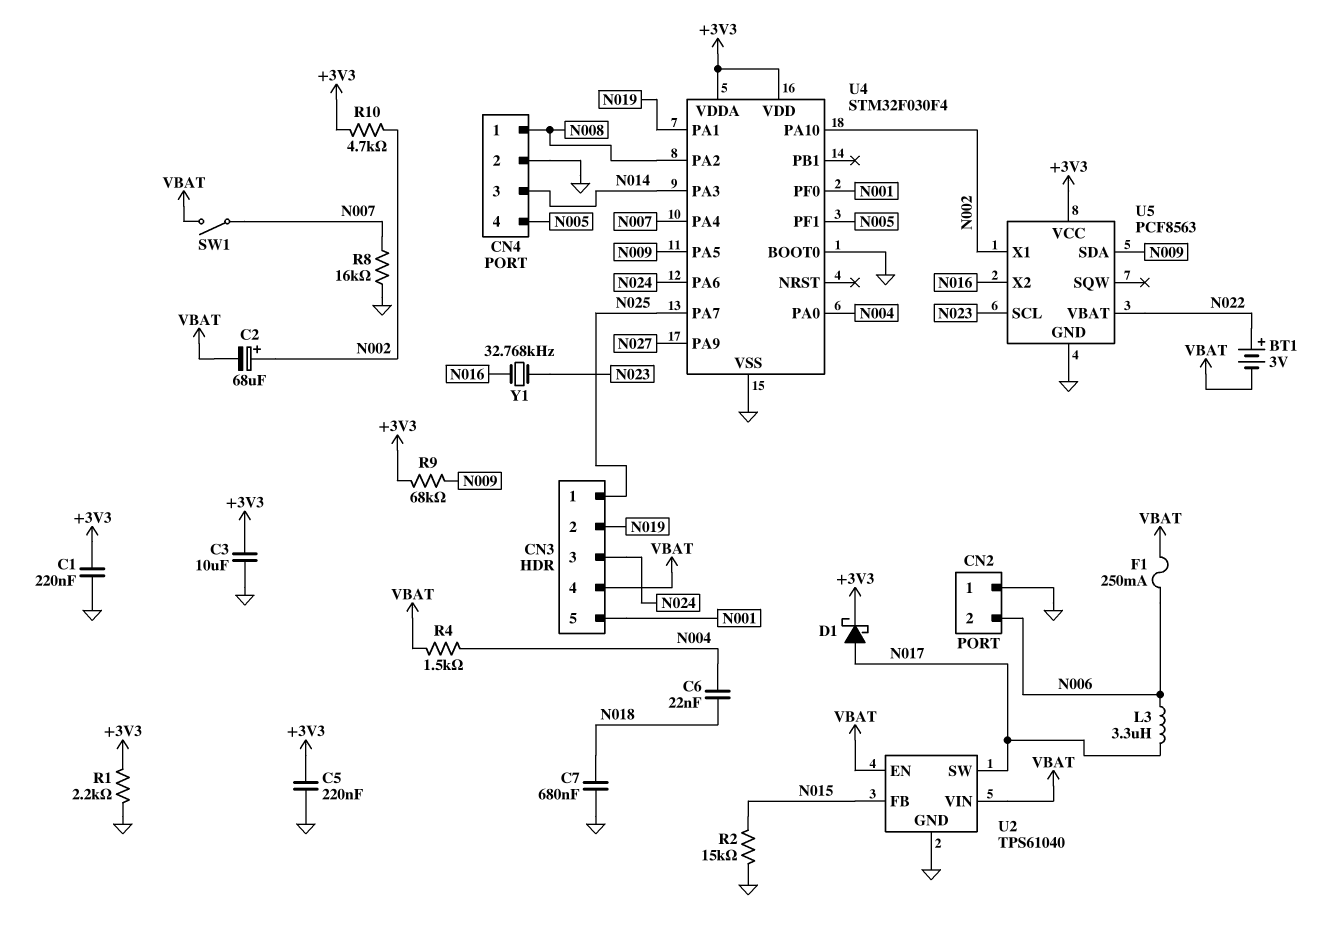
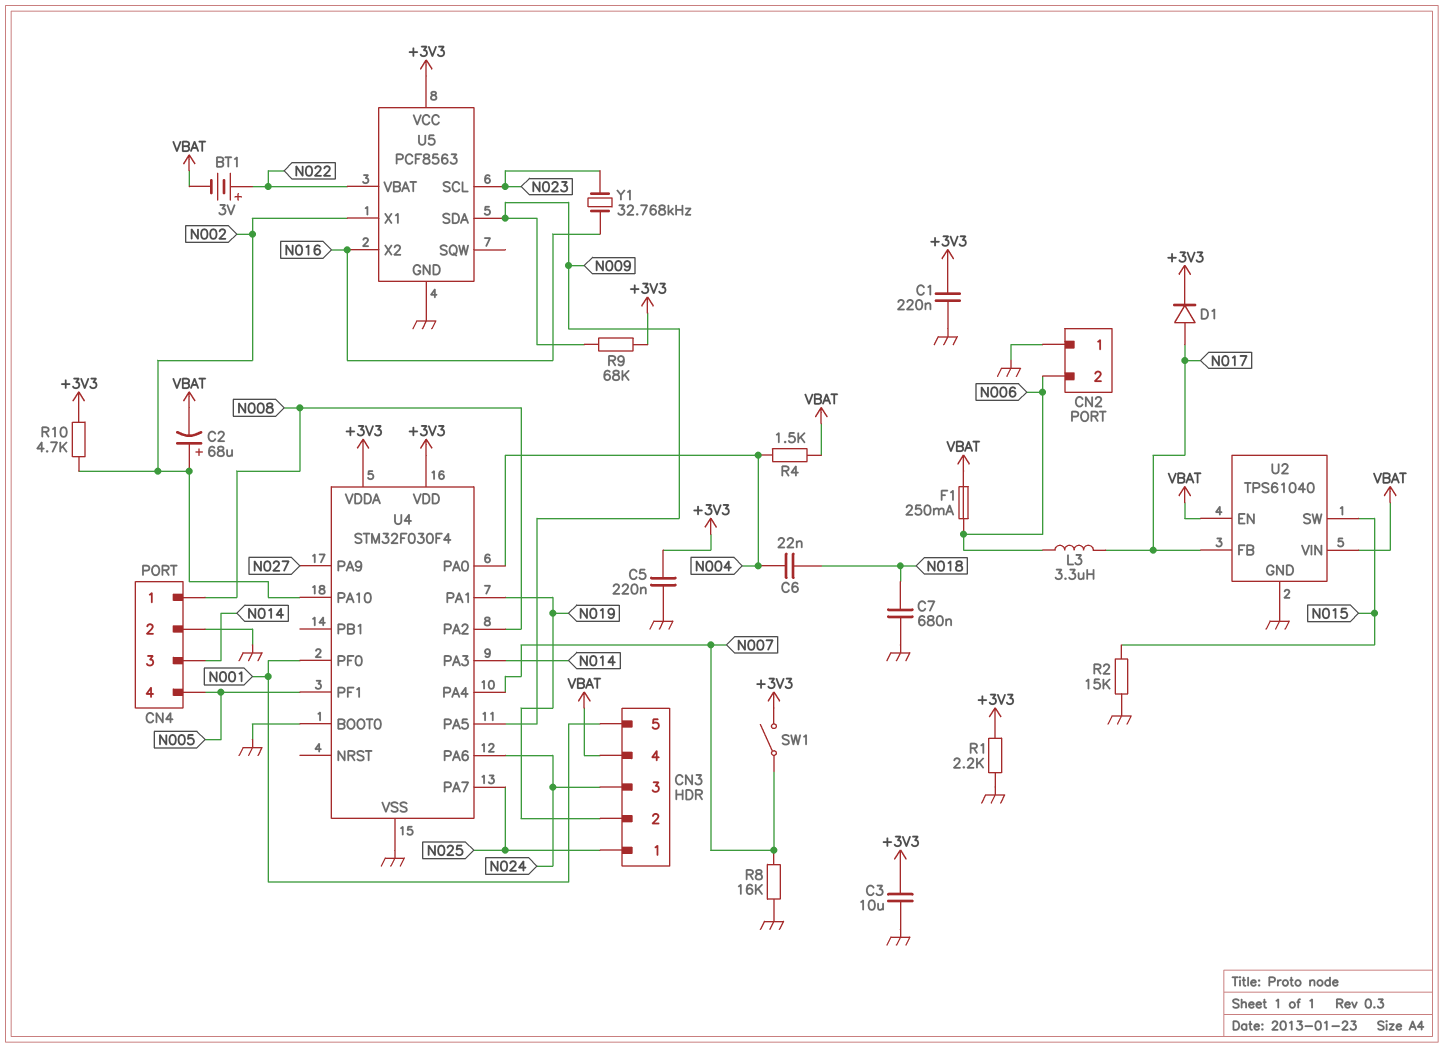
D1: schottky (A N017, K +3V3) -> diode (A N017, K +3V3)
SW1: switch (N007, VBAT) -> switch (+3V3, N007)
U2 pin FB: N015 -> N017
U2 pin SW: N017 -> N015

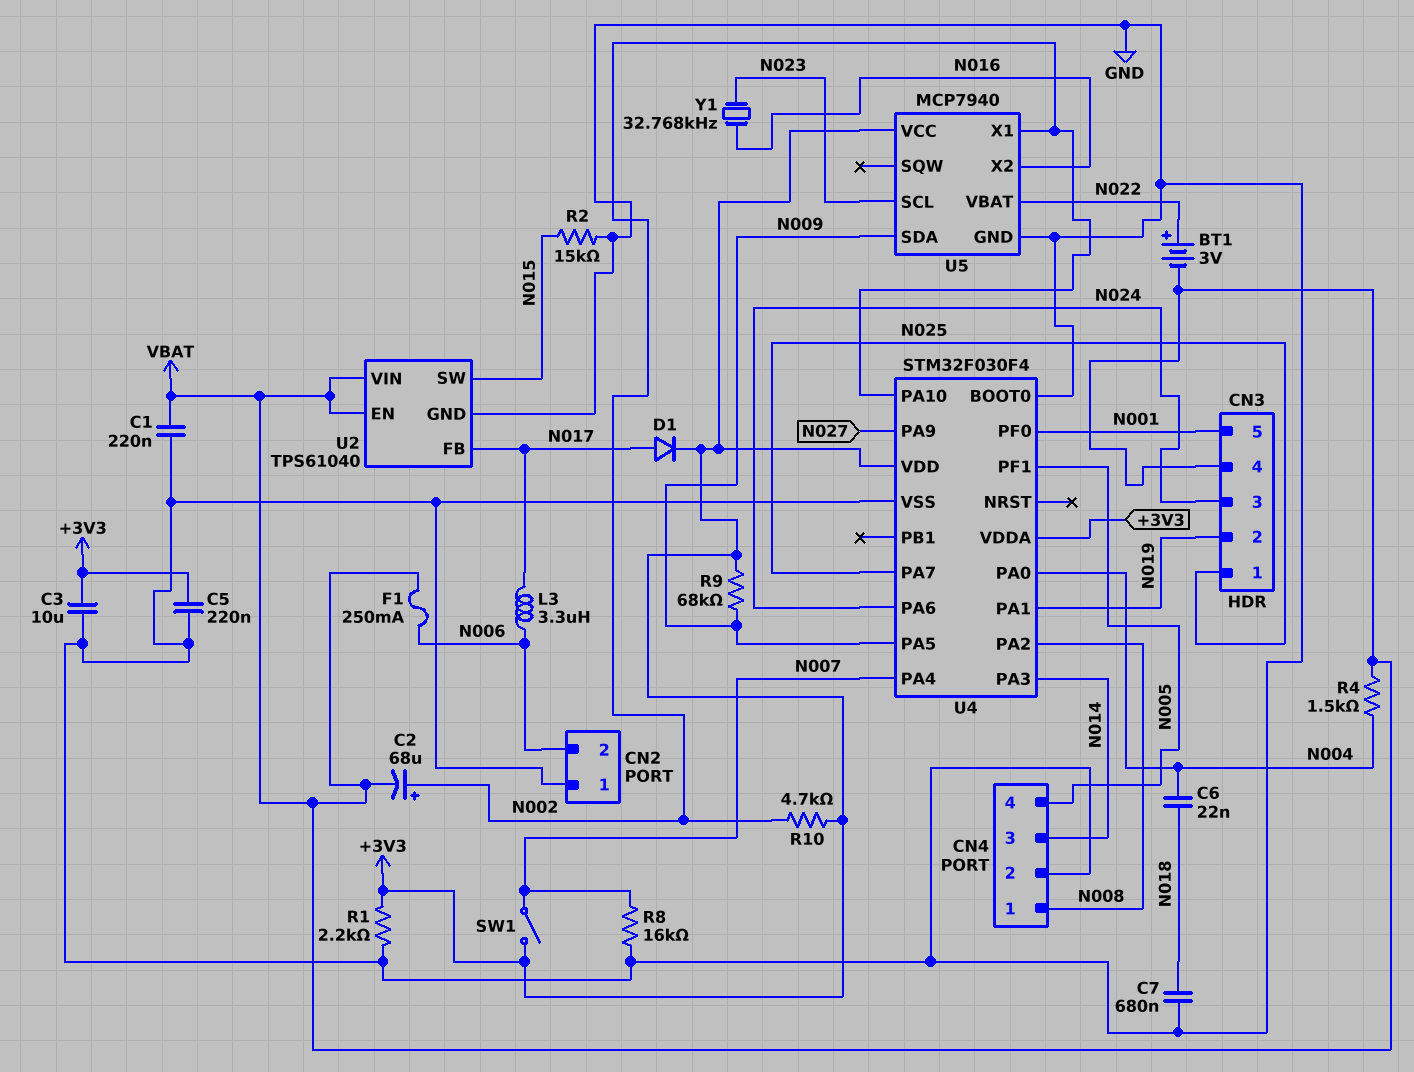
C1: 220nF (+3V3, GND) -> 220nF (GND, VBAT)
U5: PCF8563 -> MCP7940

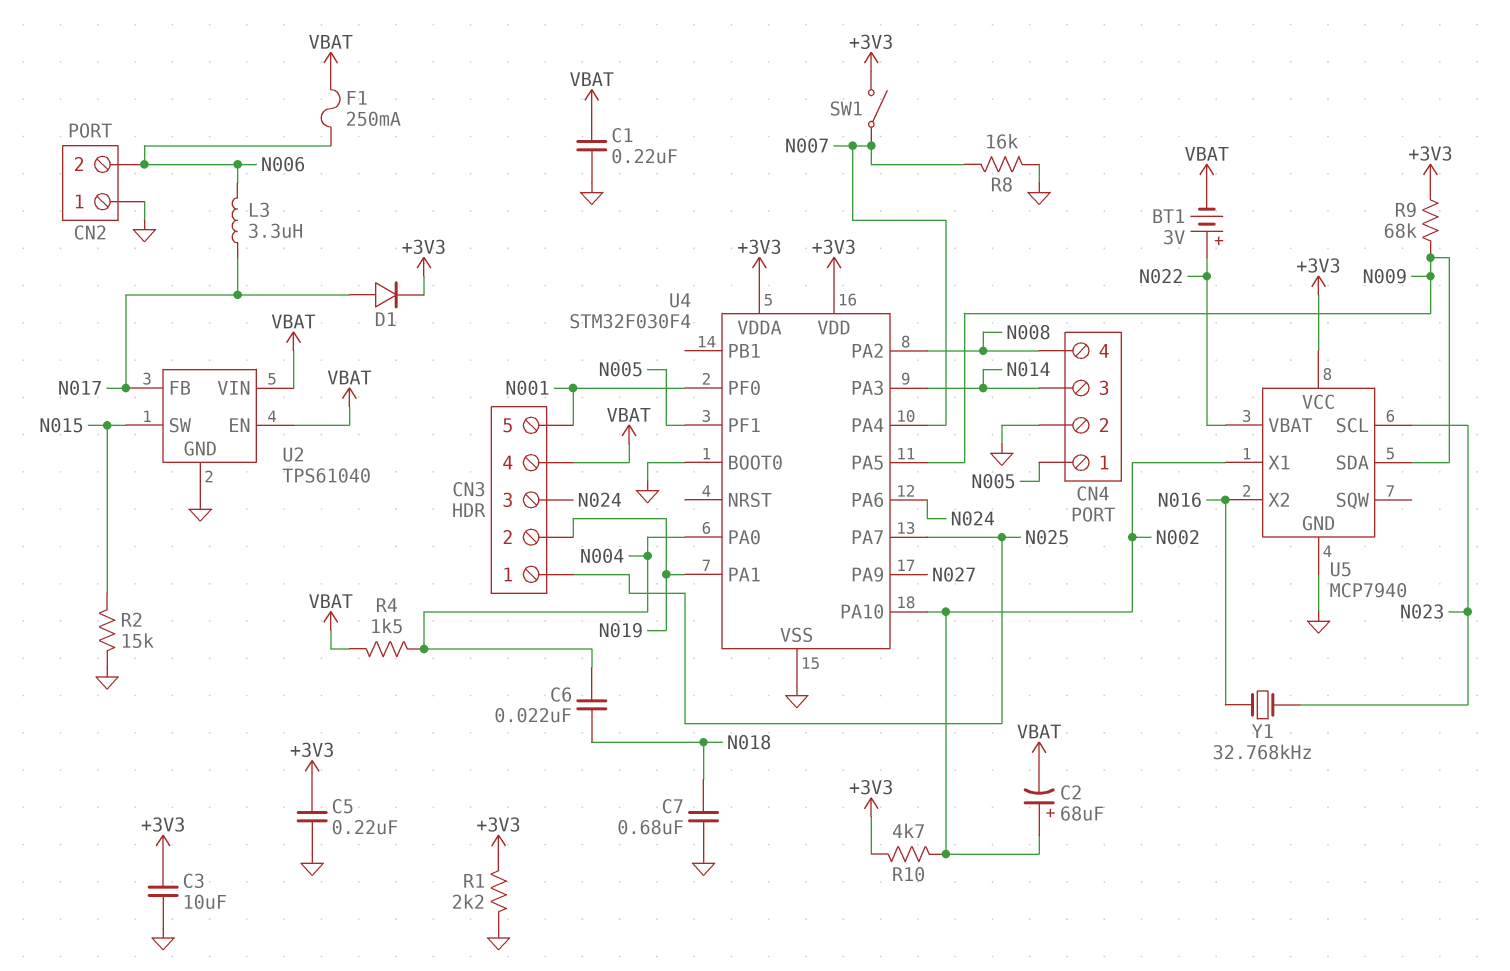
CN4 pin 1: N008 -> N005
CN4 pin 4: N005 -> N008

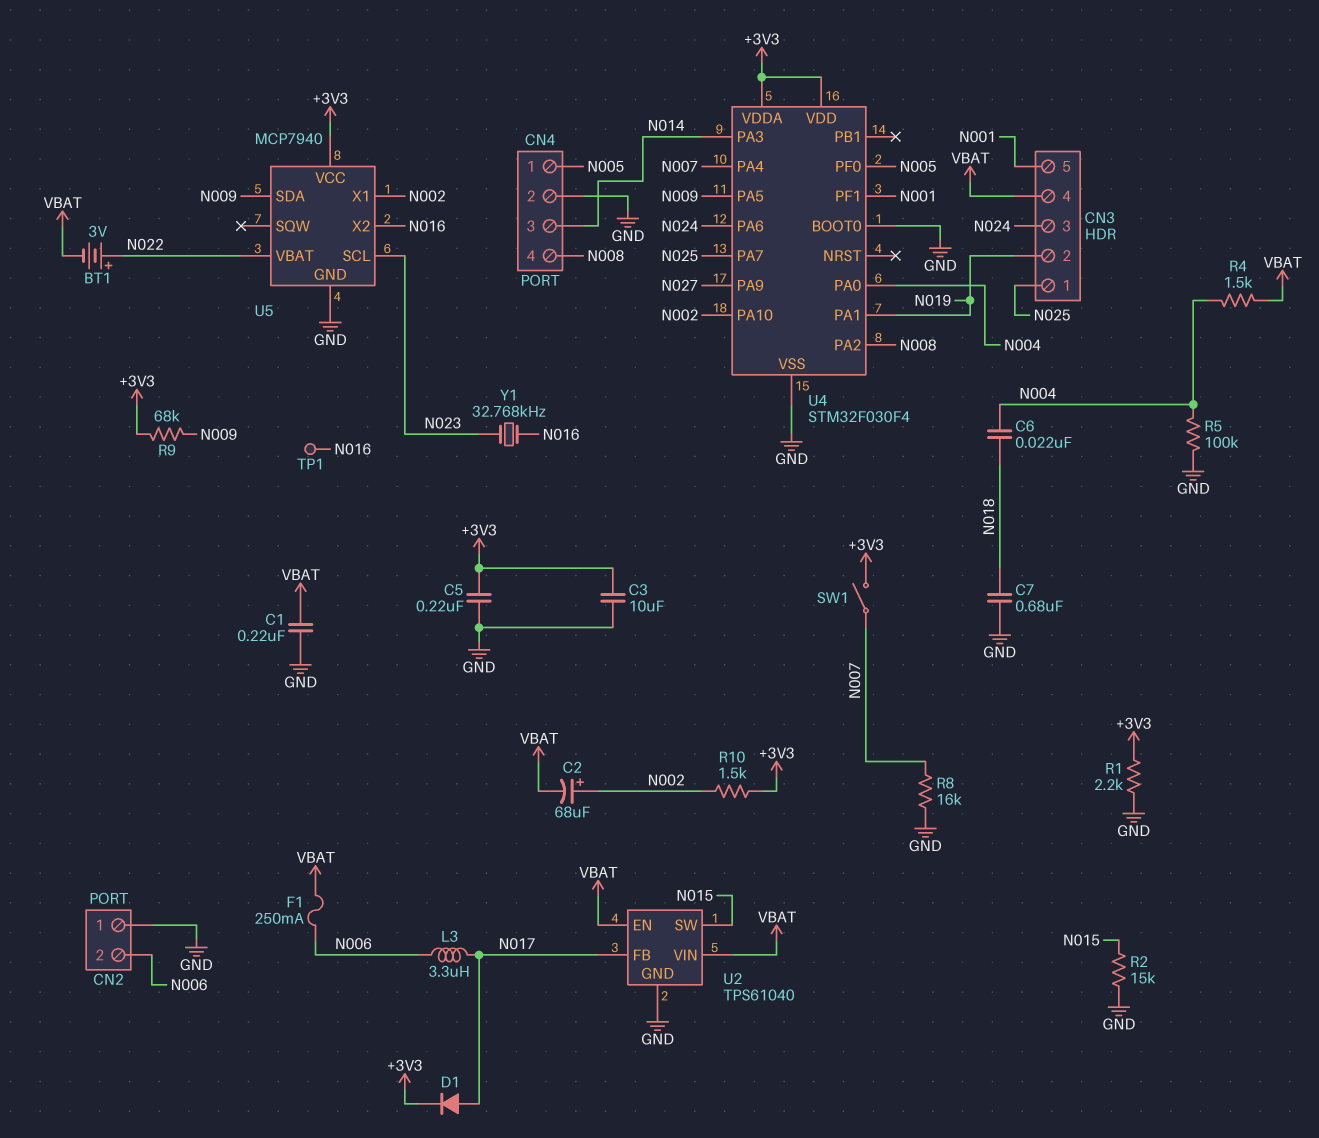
R5: none -> 100k (GND, N004)
R10: 4.7k (+3V3, N002) -> 1.5k (+3V3, N002)
TP1: none -> test point (N016)
U4 pin PF0: N001 -> N005
U4 pin PF1: N005 -> N001

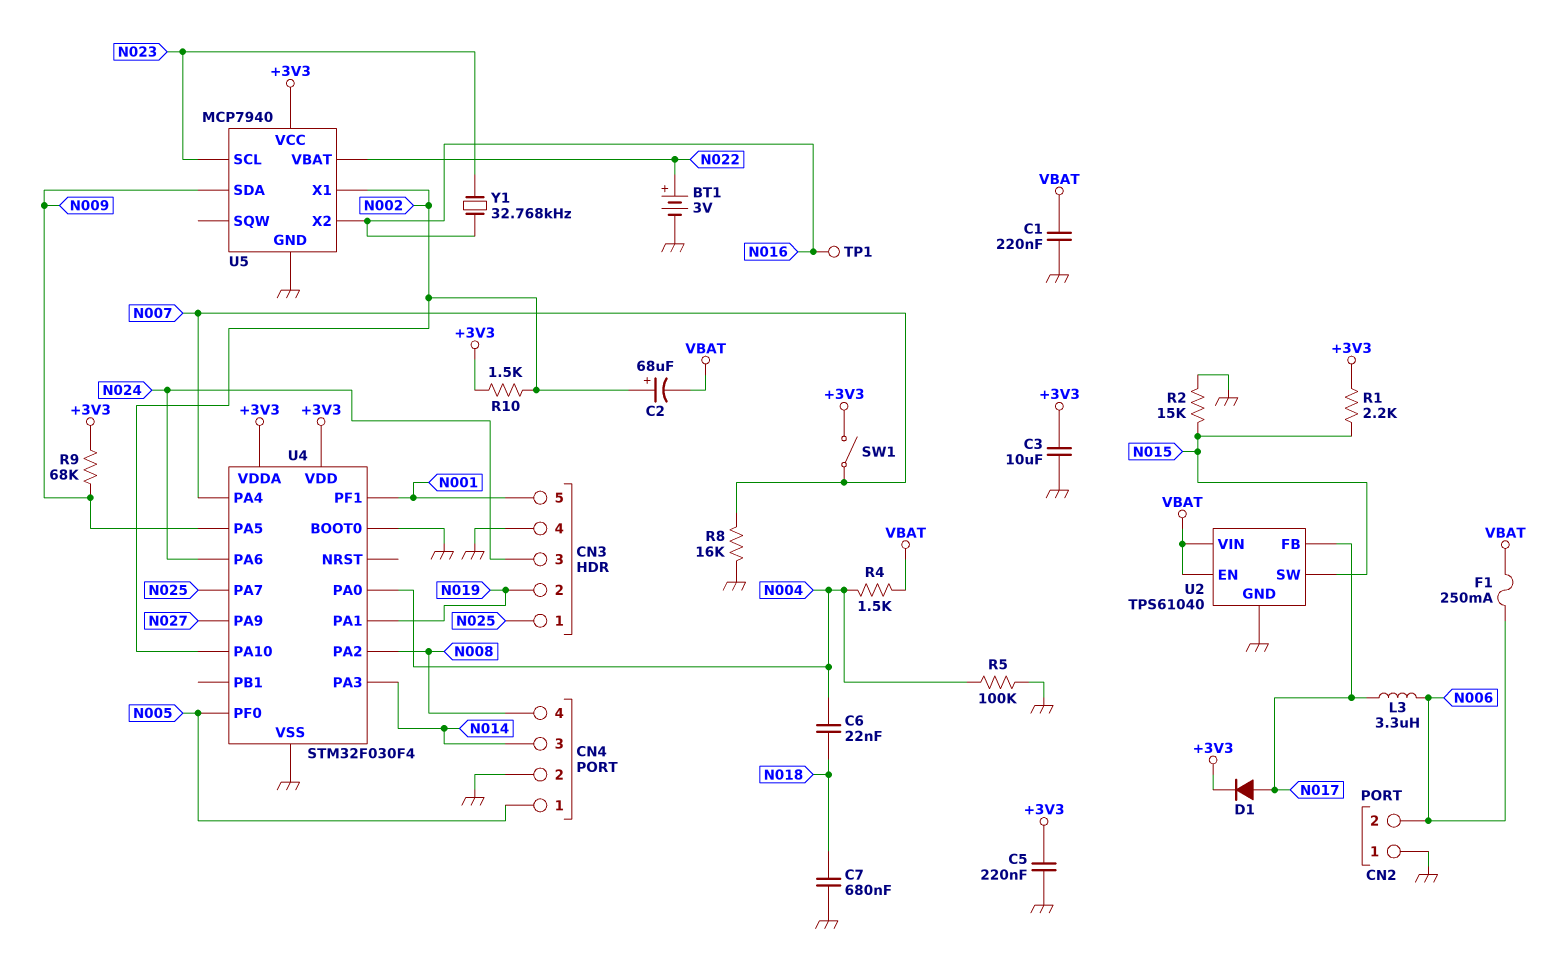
BT1: 3V (plus N022, minus VBAT) -> 3V (plus N022, minus GND)
CN3 pin 4: VBAT -> GND
R1: 2.2k (+3V3, GND) -> 2.2k (+3V3, N015)

